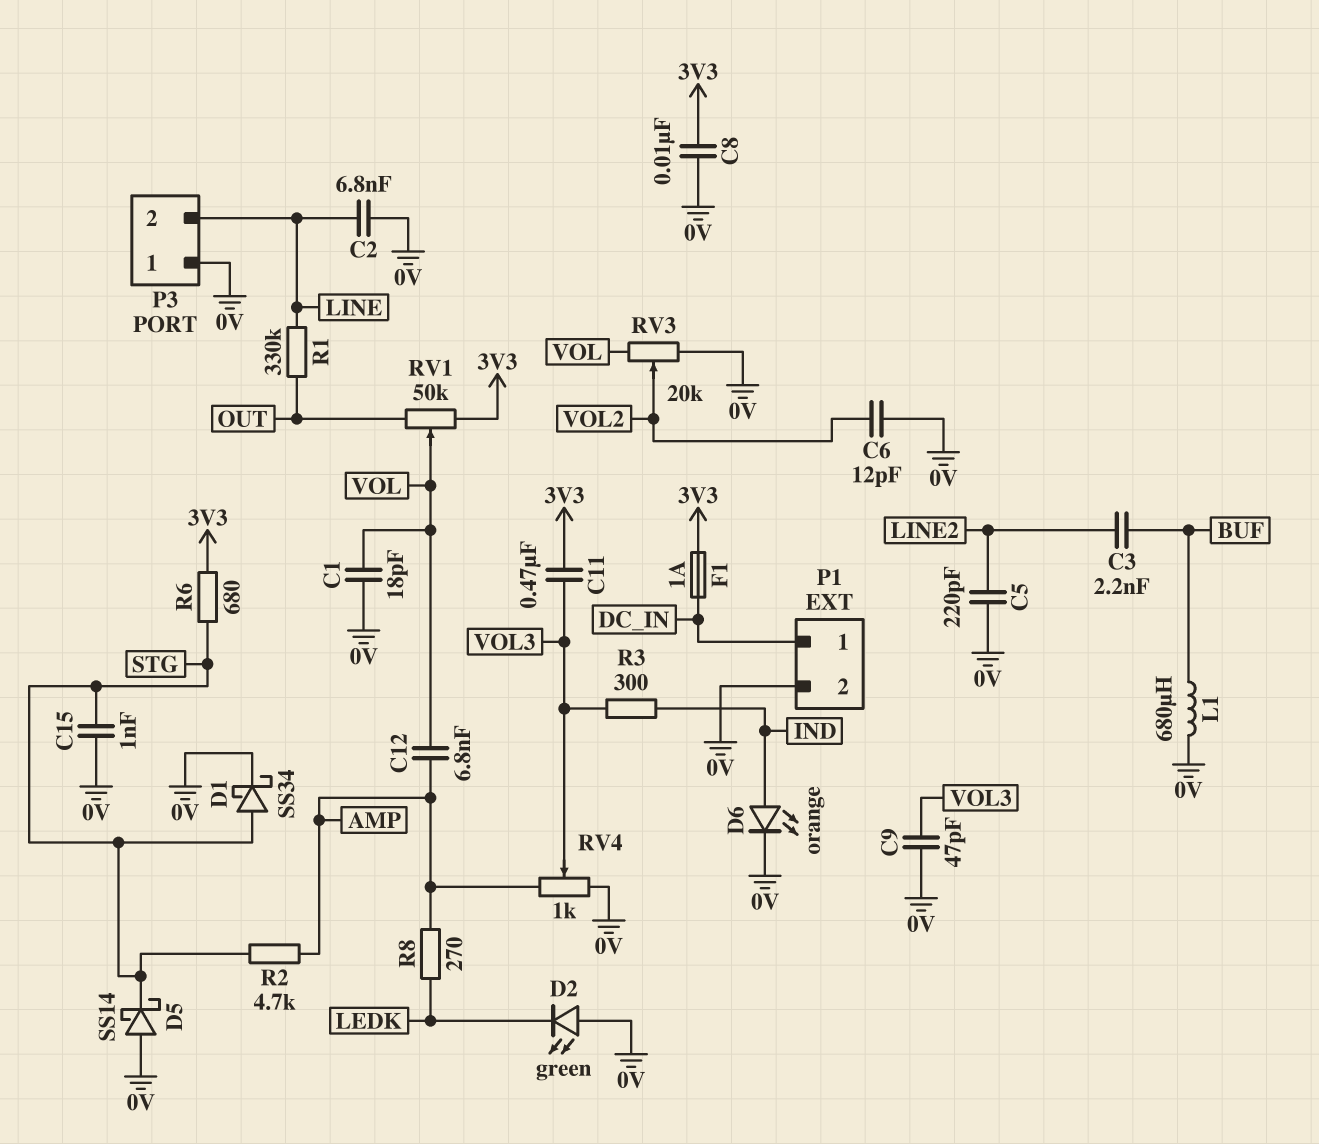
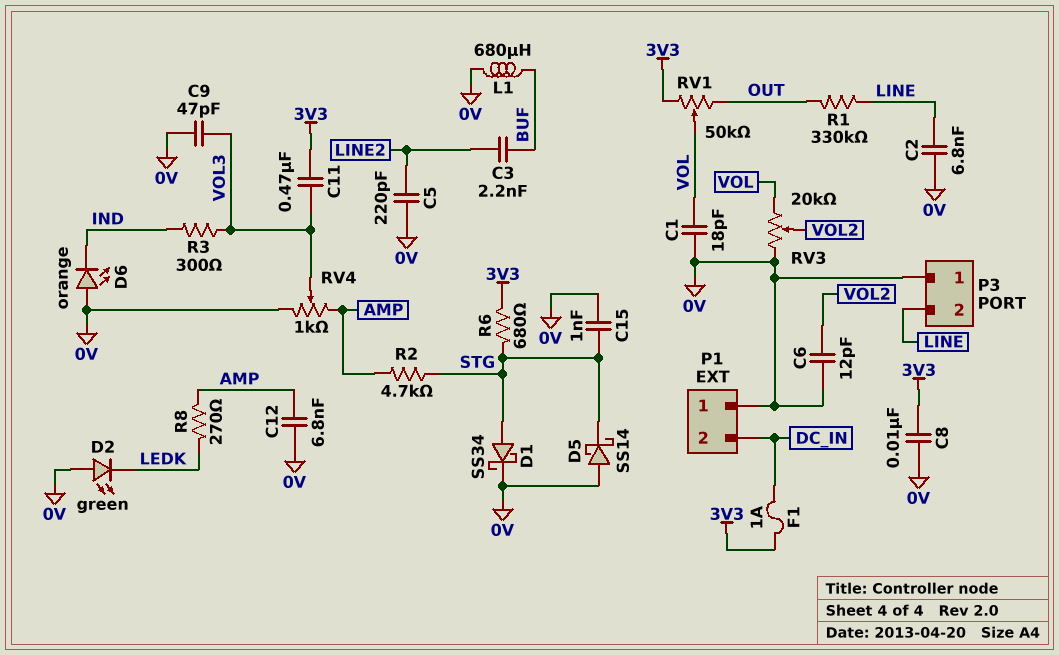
C12: 6.8nF (AMP, VOL) -> 6.8nF (0V, AMP)
D6: LED orange (A IND, K 0V) -> LED orange (A 0V, K IND)
P1 pin 1: DC_IN -> 0V
P1 pin 2: 0V -> DC_IN

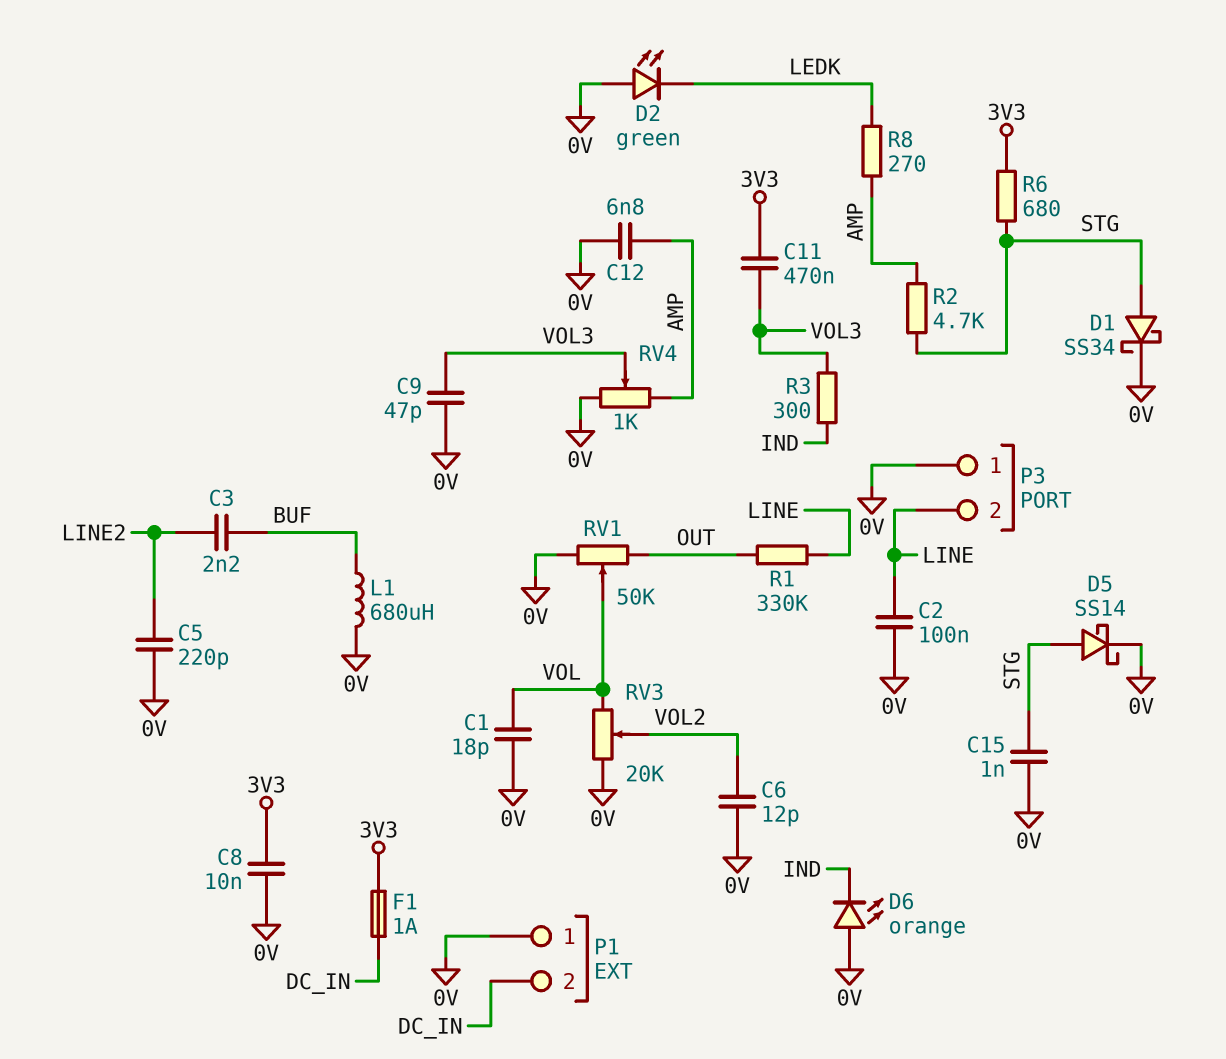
C2: 6.8nF (0V, LINE) -> 100nF (0V, LINE)
D5: schottky SS14 (A 0V, K STG) -> schottky SS14 (A STG, K 0V)
RV1: 50k (3V3, OUT, wiper VOL) -> 50k (0V, OUT, wiper VOL)

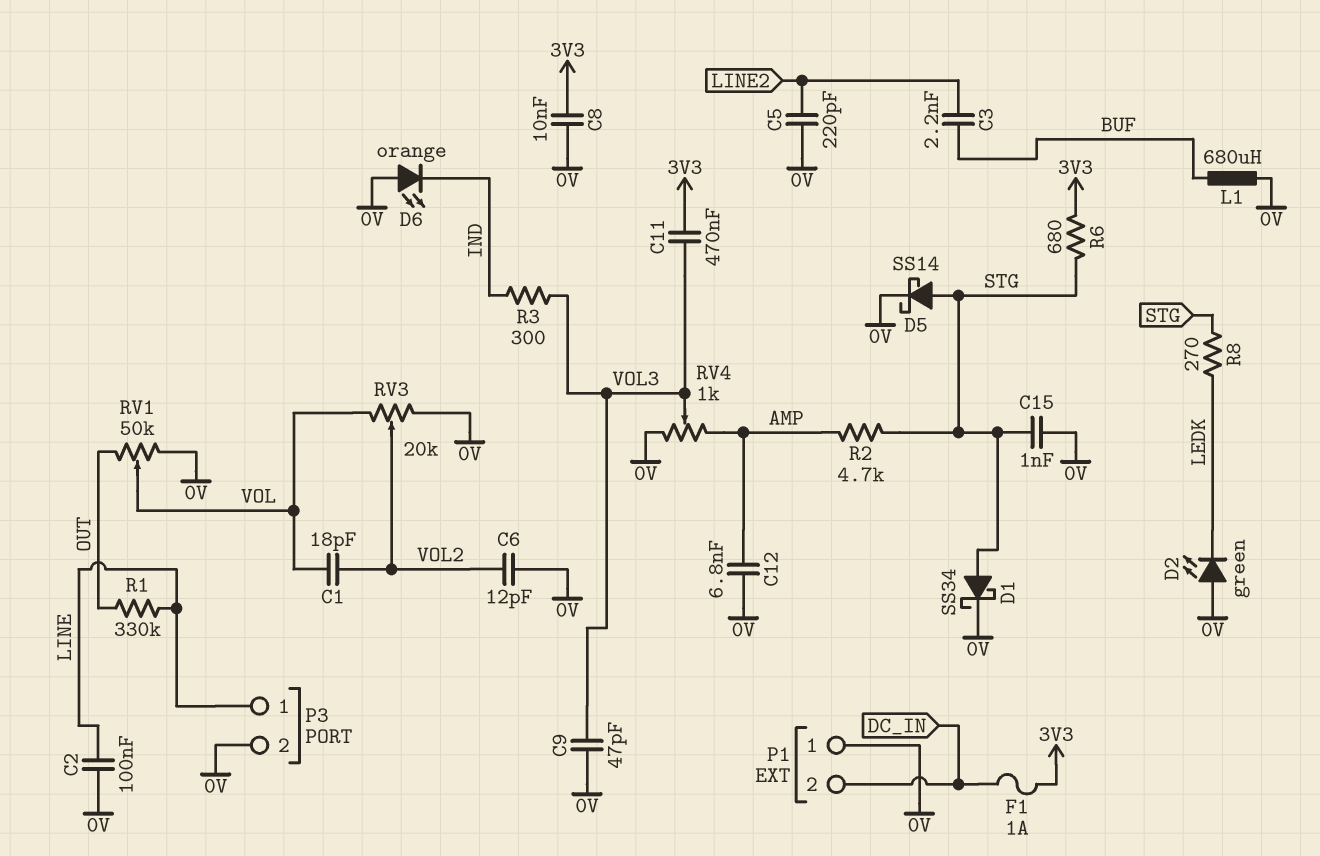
C1: 18pF (0V, VOL) -> 18pF (VOL, VOL2)
P3 pin 1: 0V -> LINE
P3 pin 2: LINE -> 0V
R8: 270 (AMP, LEDK) -> 270 (LEDK, STG)

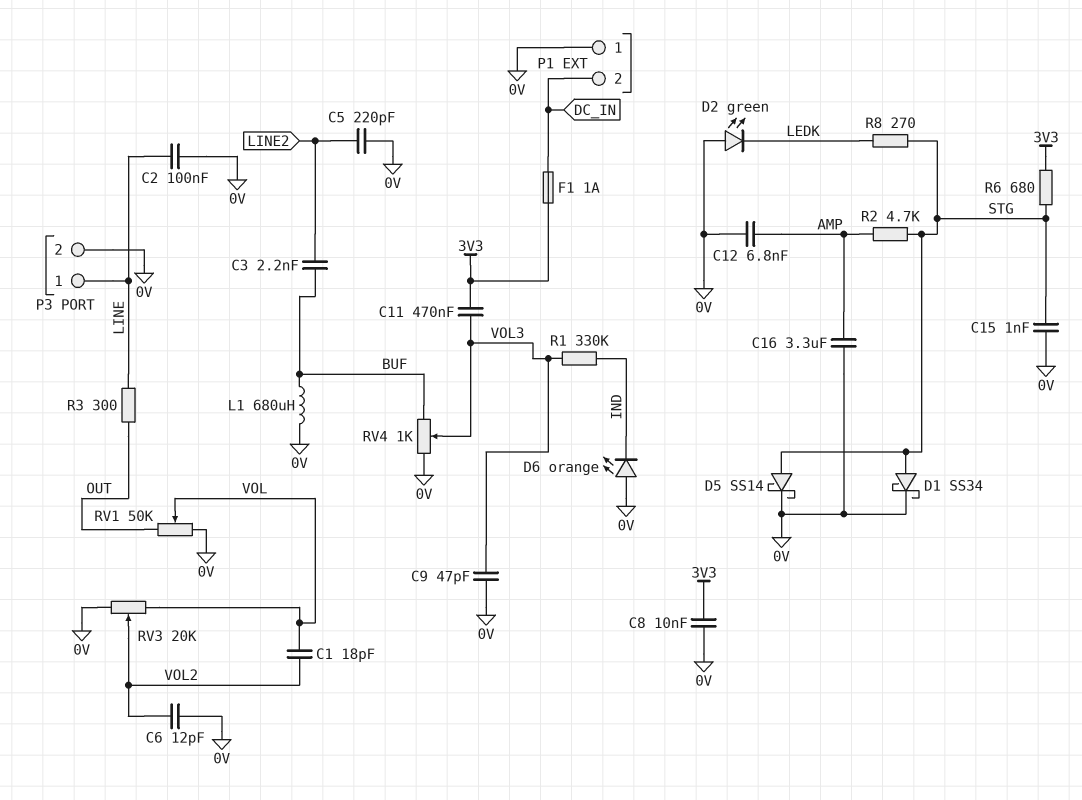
C16: none -> 3.3uF (0V, AMP)
R1: 330k (LINE, OUT) -> 330k (IND, VOL3)
R3: 300 (IND, VOL3) -> 300 (LINE, OUT)
RV4: 1k (0V, AMP, wiper VOL3) -> 1k (0V, BUF, wiper VOL3)

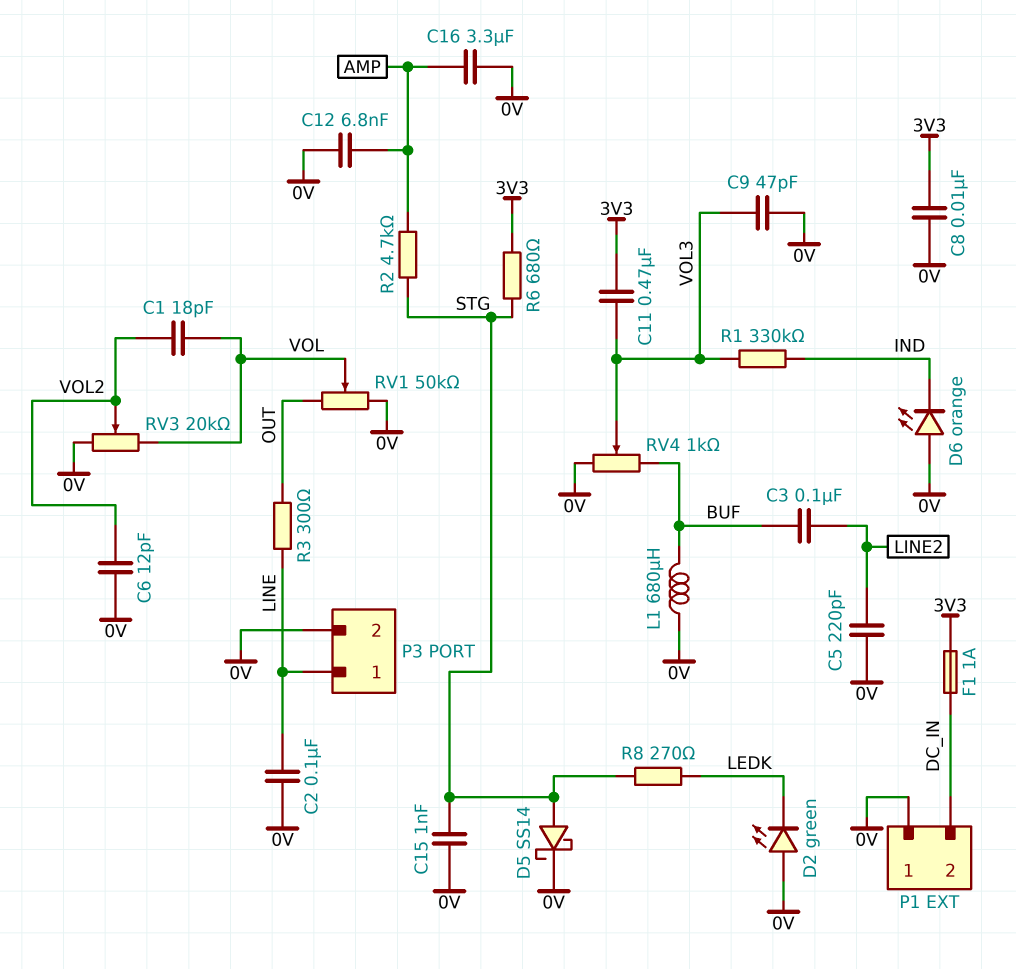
C3: 2.2nF (BUF, LINE2) -> 100nF (BUF, LINE2)
D1: schottky SS34 (A STG, K 0V) -> none

